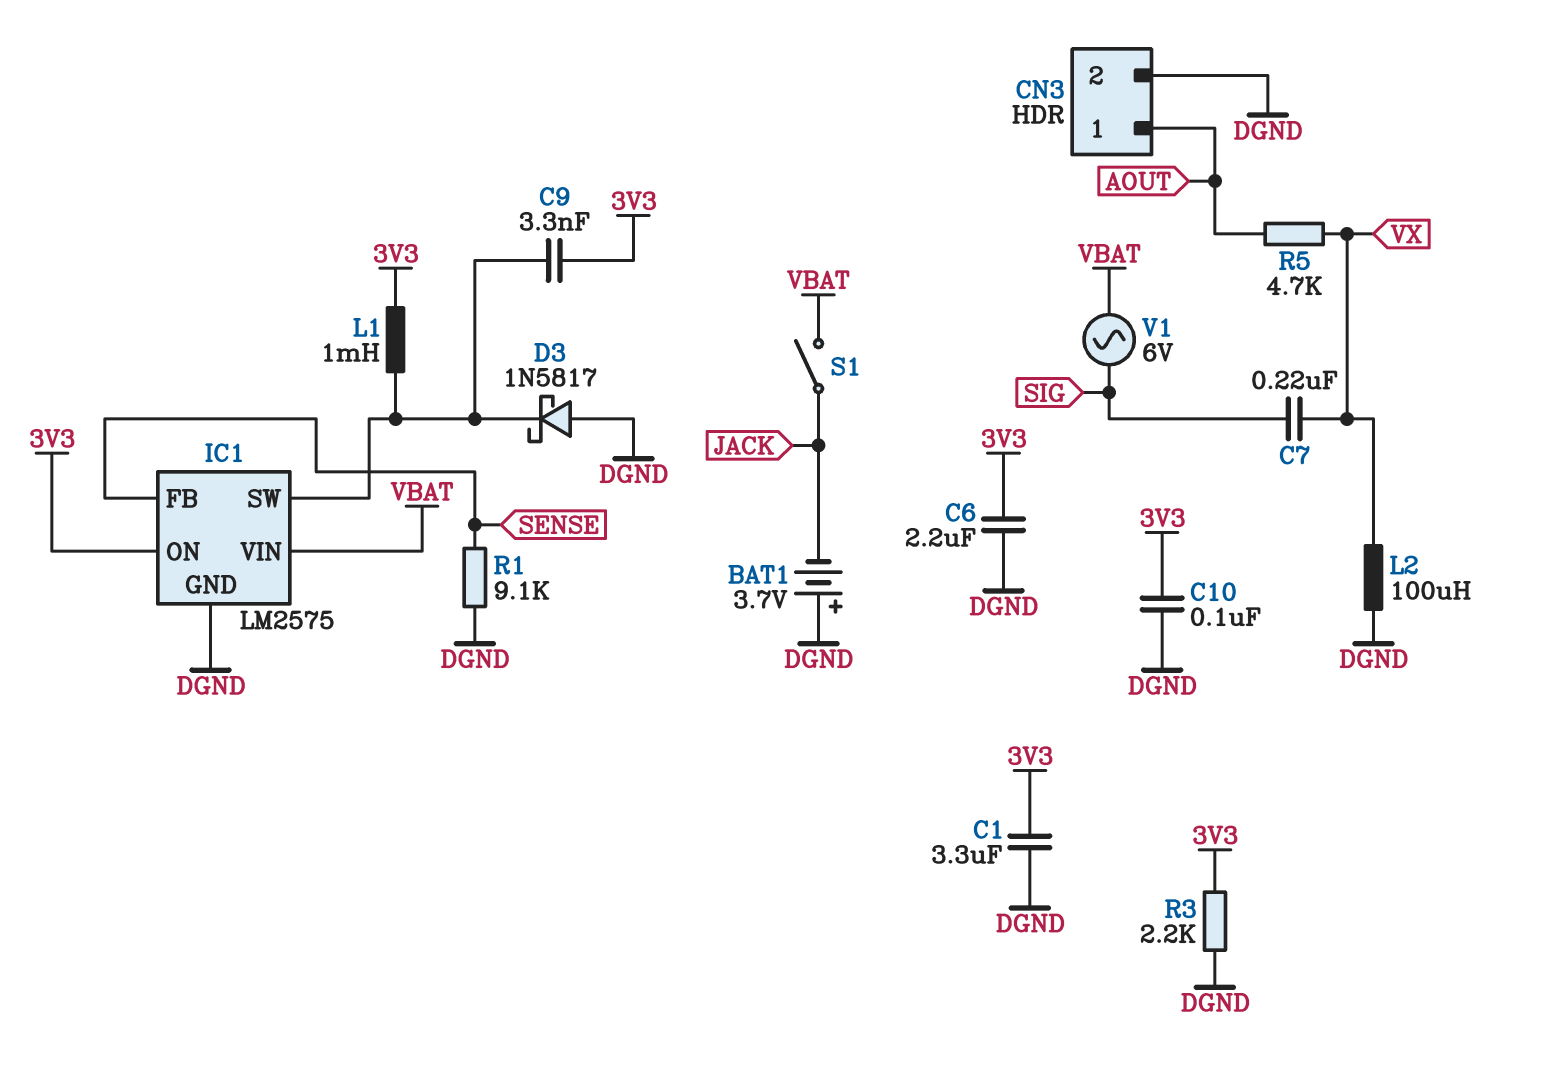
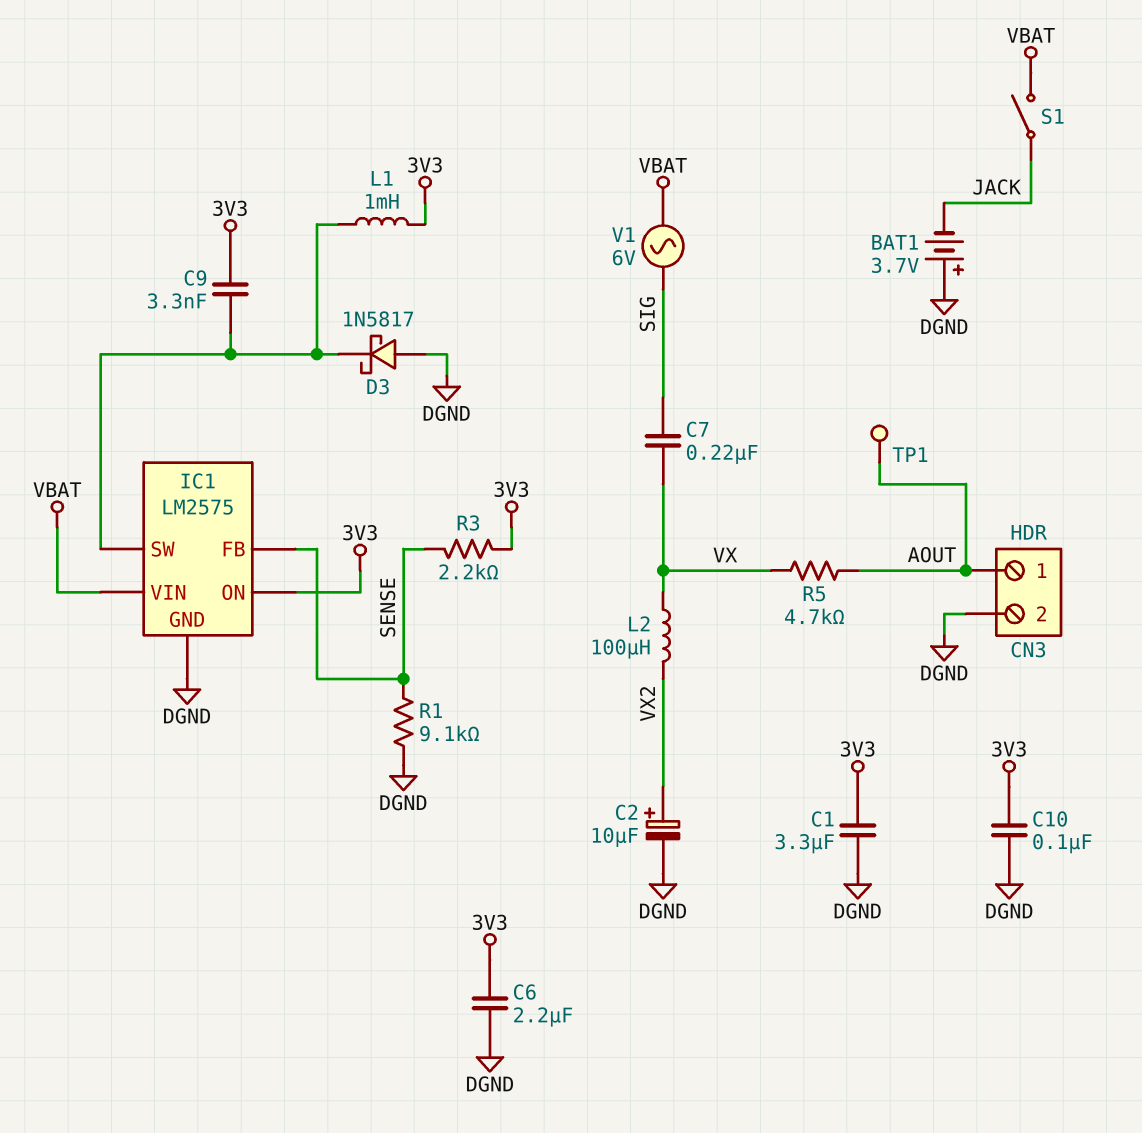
C2: none -> 10uF (plus VX2, minus DGND)
L2: 100uH (DGND, VX) -> 100uH (VX, VX2)
R3: 2.2k (3V3, DGND) -> 2.2k (3V3, SENSE)
TP1: none -> test point (AOUT)

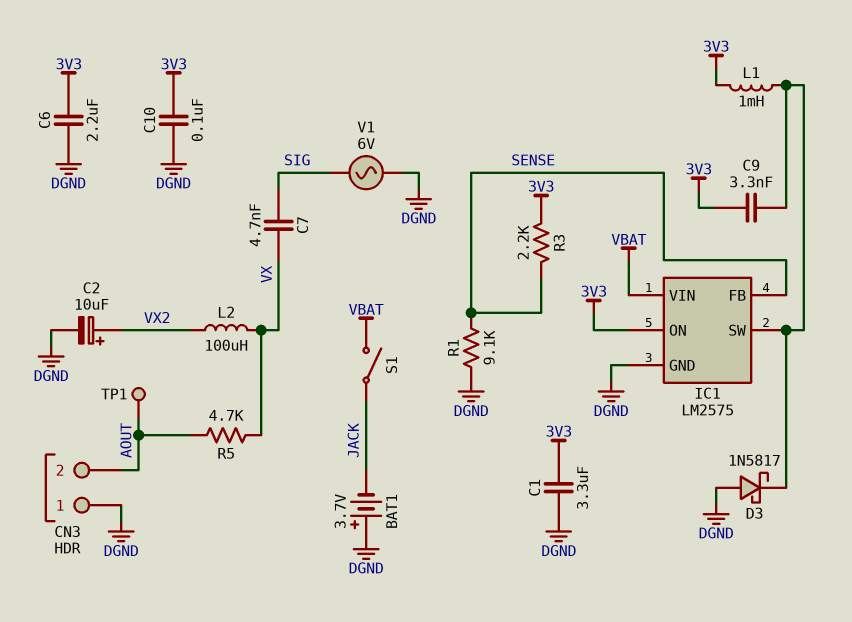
C7: 220nF (SIG, VX) -> 4.7nF (SIG, VX)
CN3 pin 1: AOUT -> DGND
CN3 pin 2: DGND -> AOUT
V1: AC 6V (SIG, VBAT) -> AC 6V (DGND, SIG)

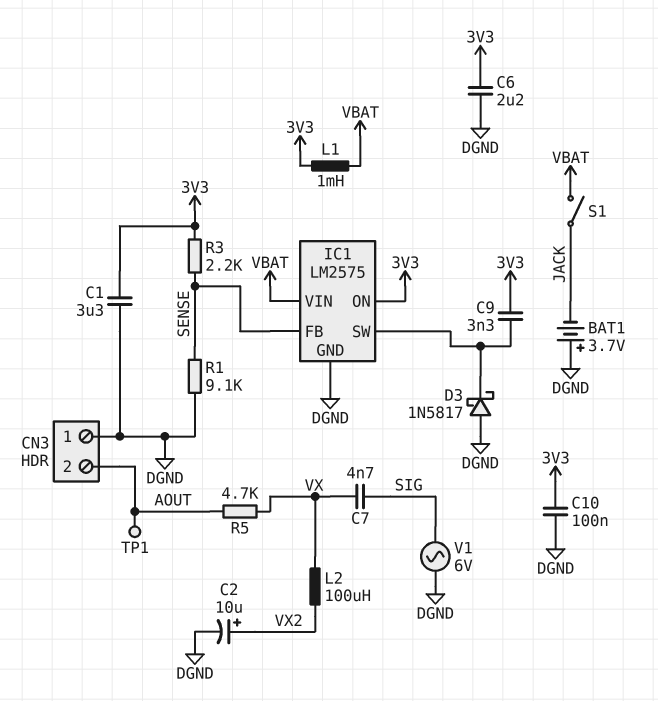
L1: 1mH (3V3, IC1/SW) -> 1mH (3V3, VBAT)

